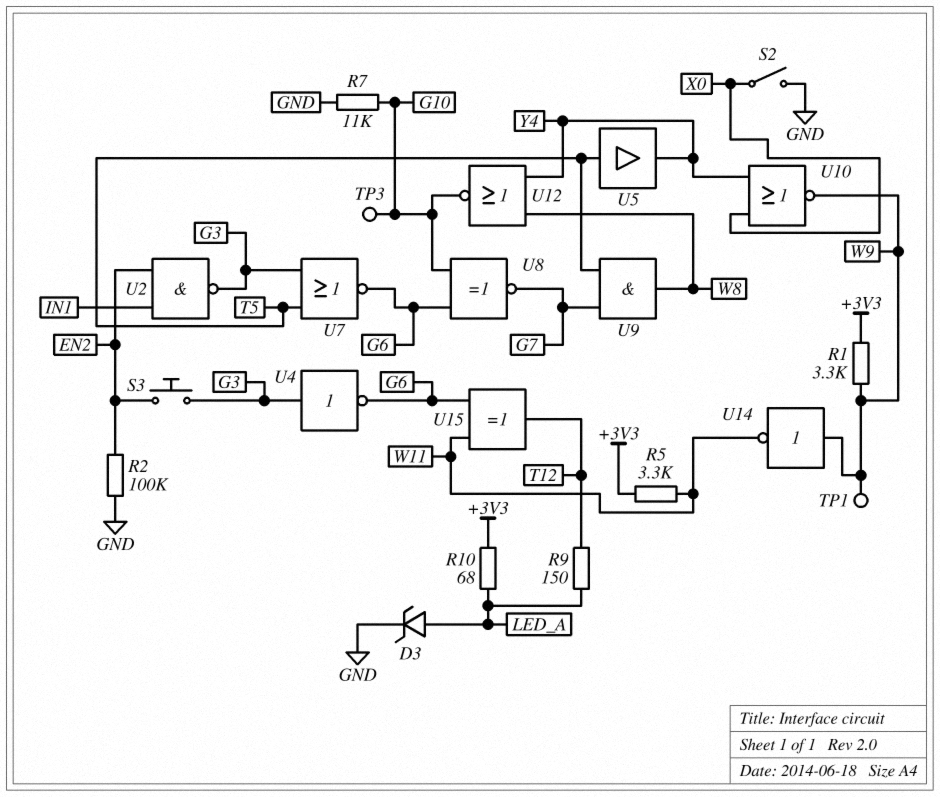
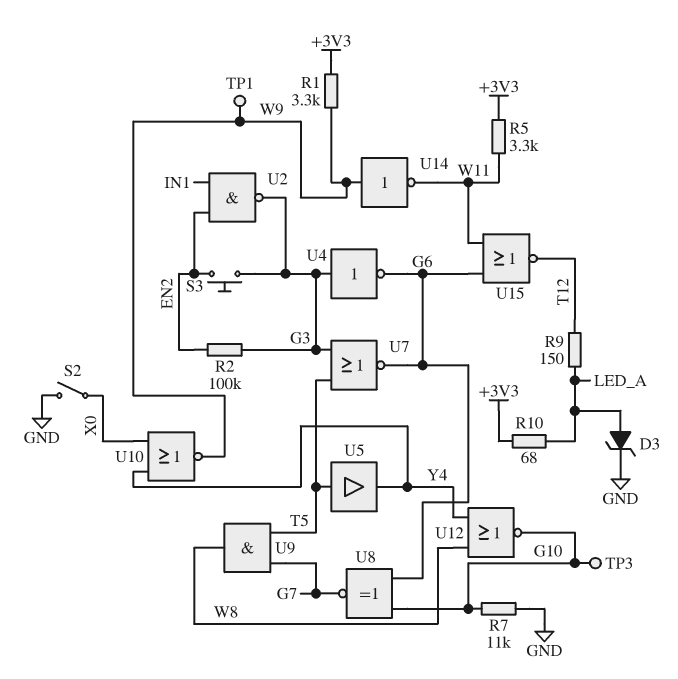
R2: 100k (EN2, GND) -> 100k (EN2, G3)
U15: XOR (in G6, in W11, out T12) -> NOR (in G6, in W11, out T12)

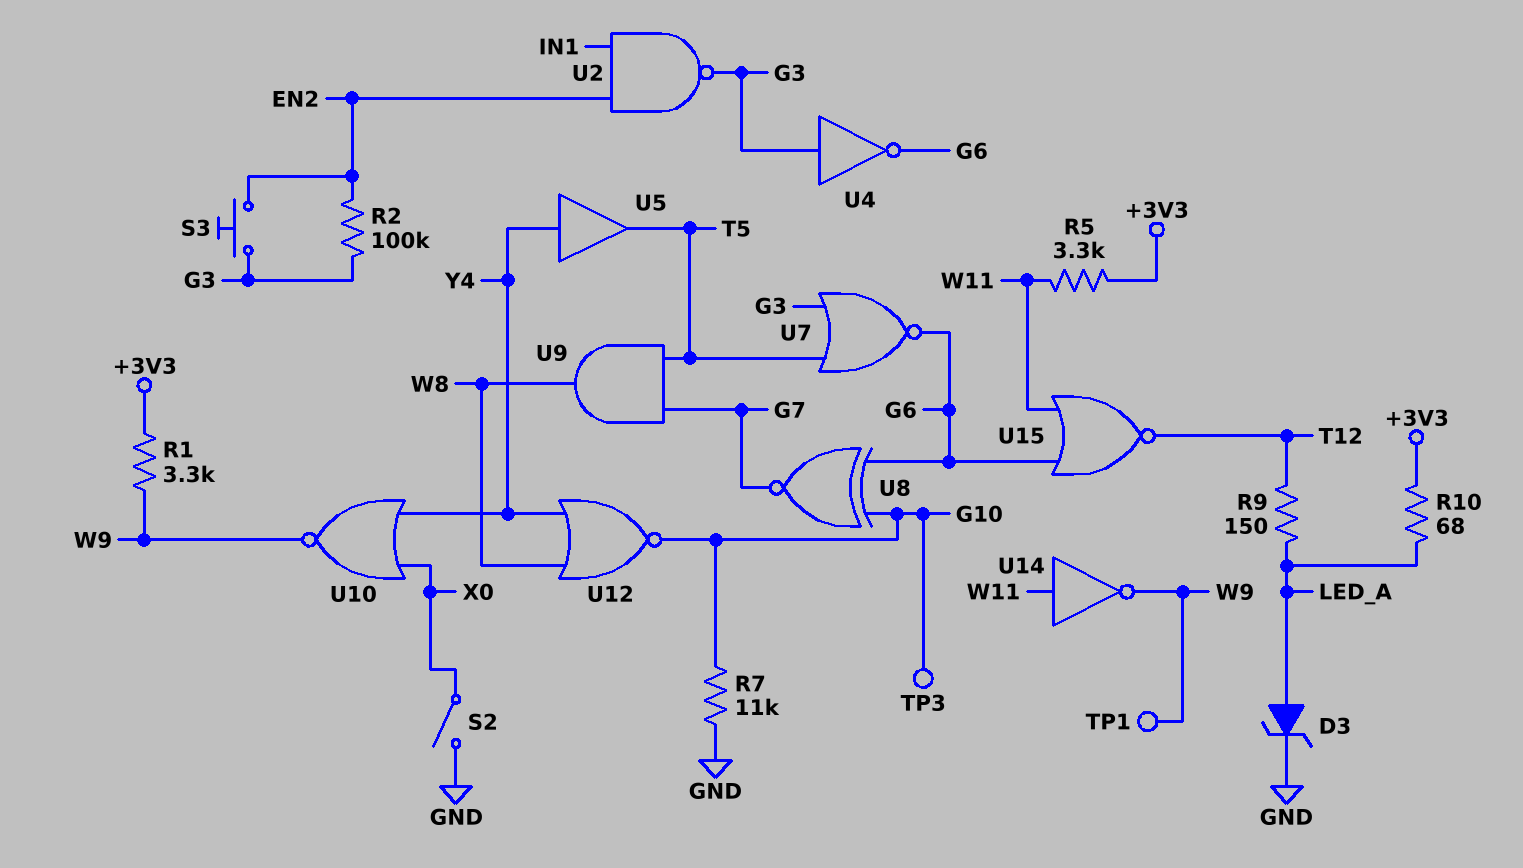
U5: buffer (in T5, out Y4) -> buffer (in Y4, out T5)
U14: NOT (in W9, out W11) -> NOT (in W11, out W9)

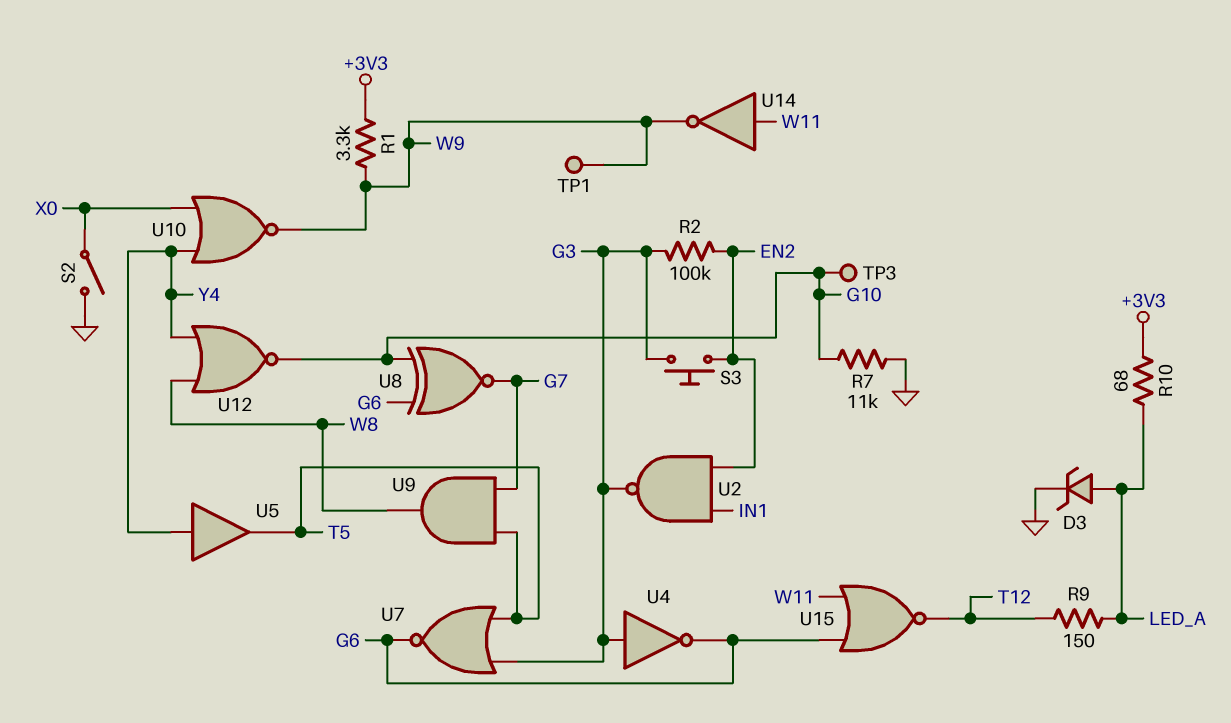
R5: 3.3k (+3V3, W11) -> none

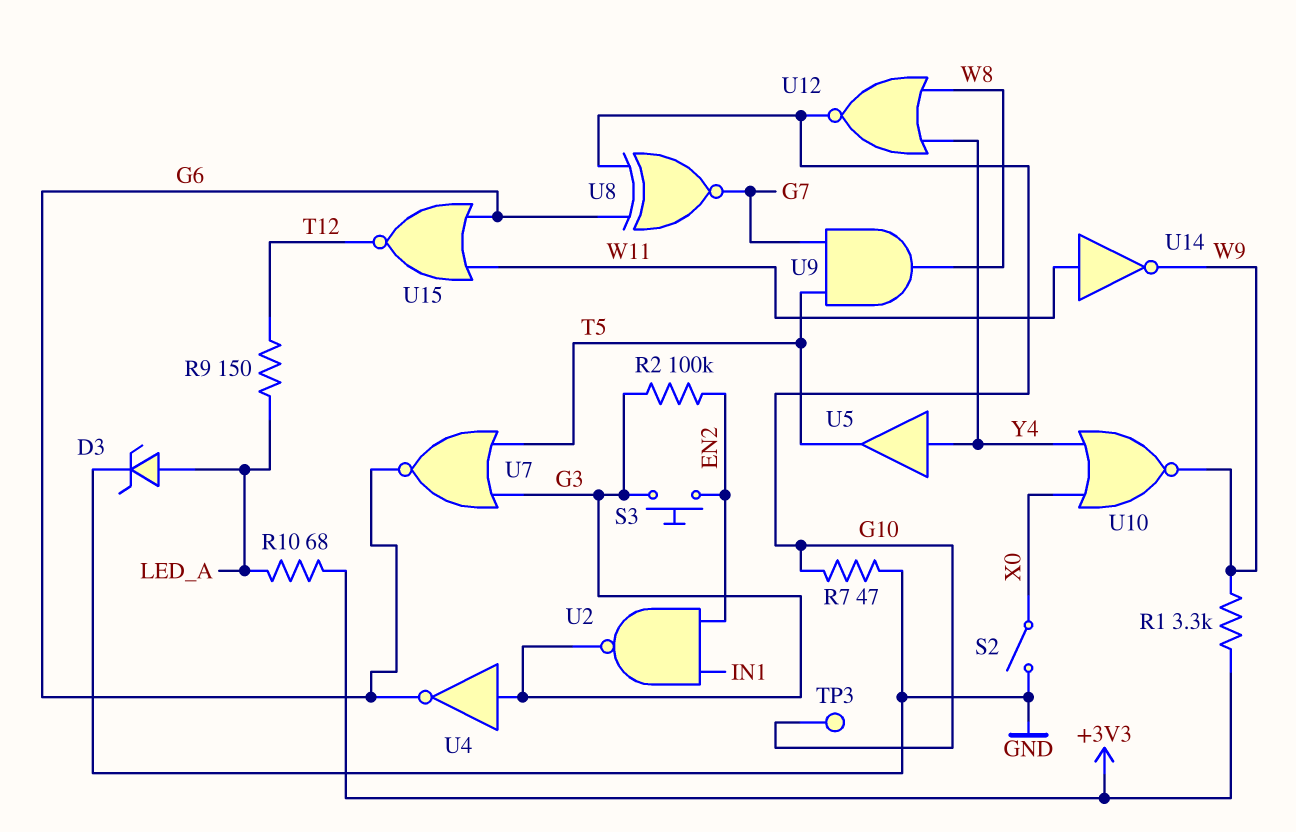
R7: 11k (G10, GND) -> 47 (G10, GND)
TP1: test point (W9) -> none

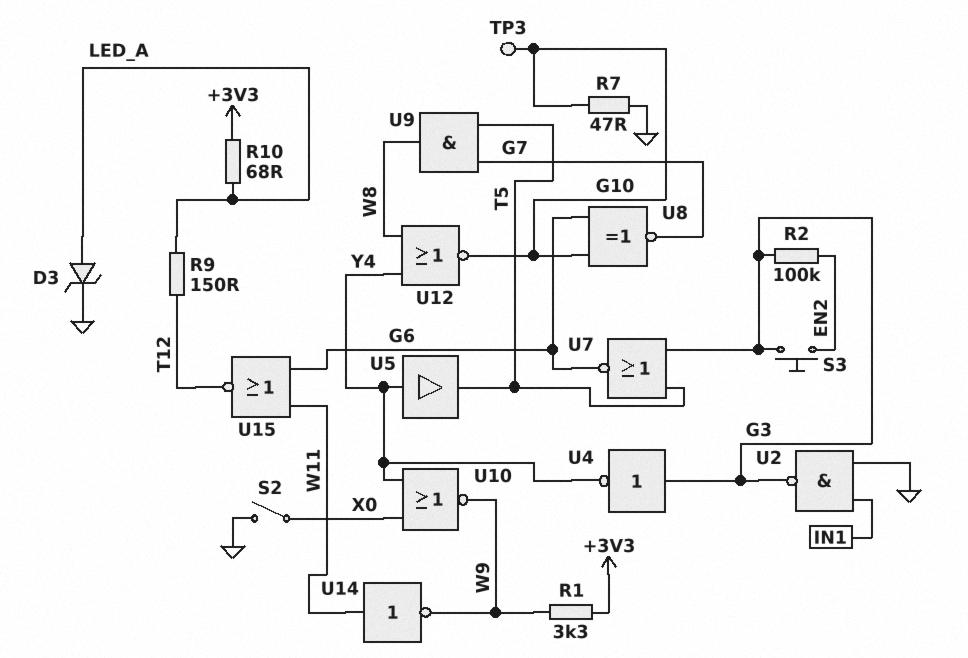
U2: NAND (in EN2, in IN1, out G3) -> NAND (in GND, in IN1, out G3)
U4: NOT (in G3, out G6) -> NOT (in G3, out Y4)

